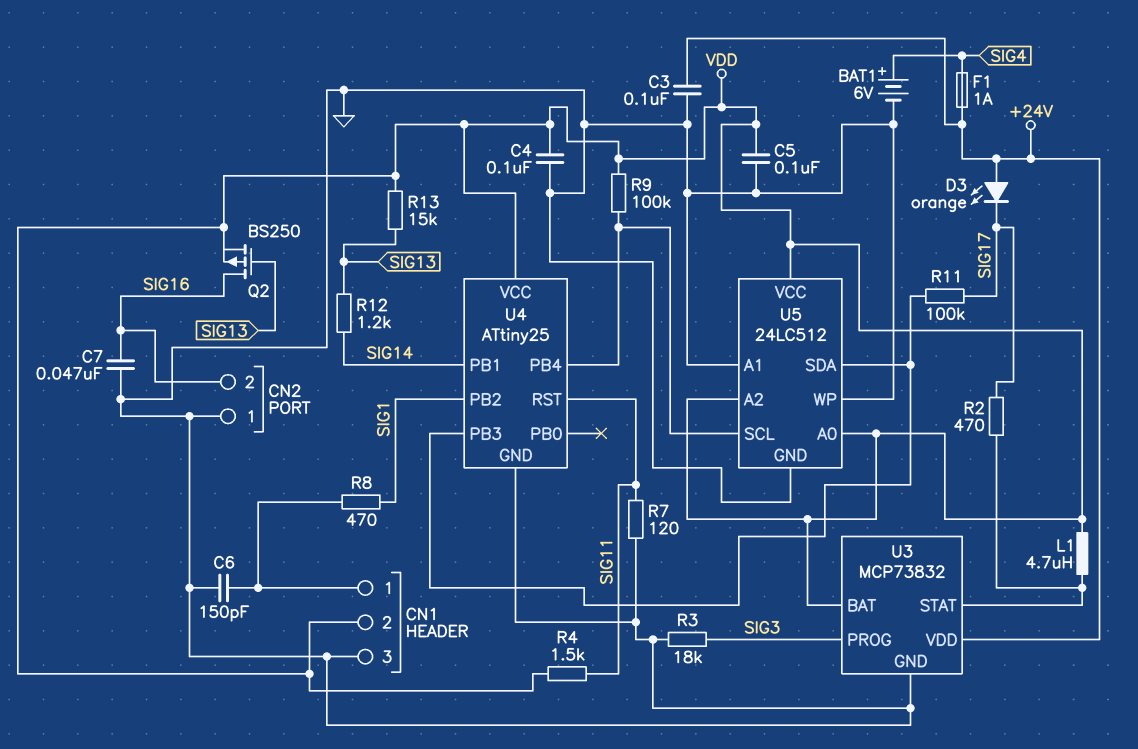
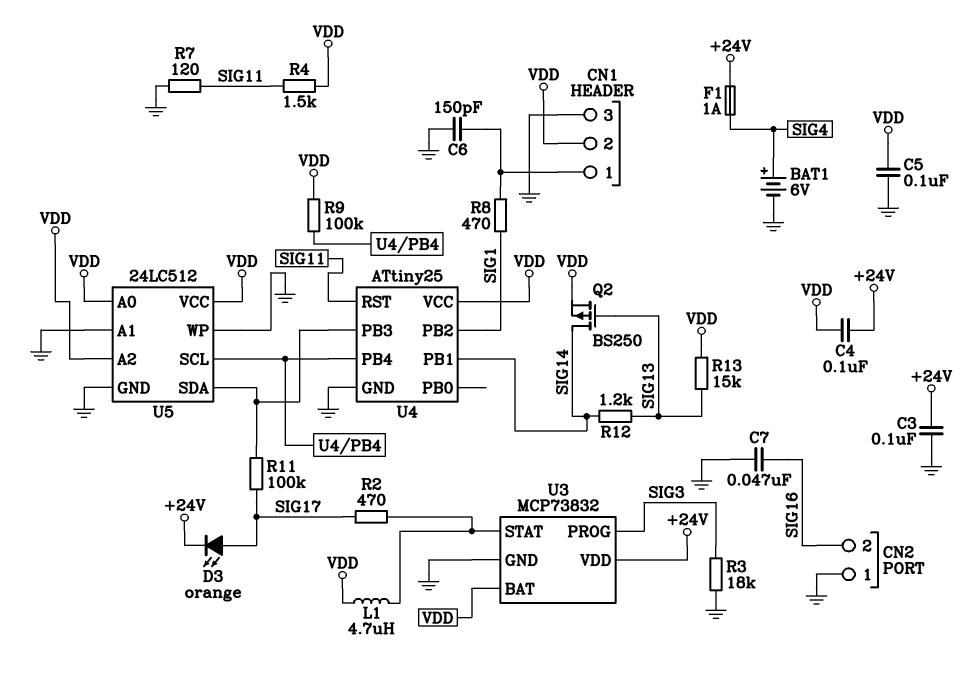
C4: 100nF (GND, VDD) -> 100nF (+24V, VDD)
D3: LED orange (A +24V, K SIG17) -> LED orange (A SIG17, K +24V)
Q2: PMOS BS250 (G SIG13, D SIG16, S VDD) -> PMOS BS250 (G SIG13, D SIG14, S VDD)

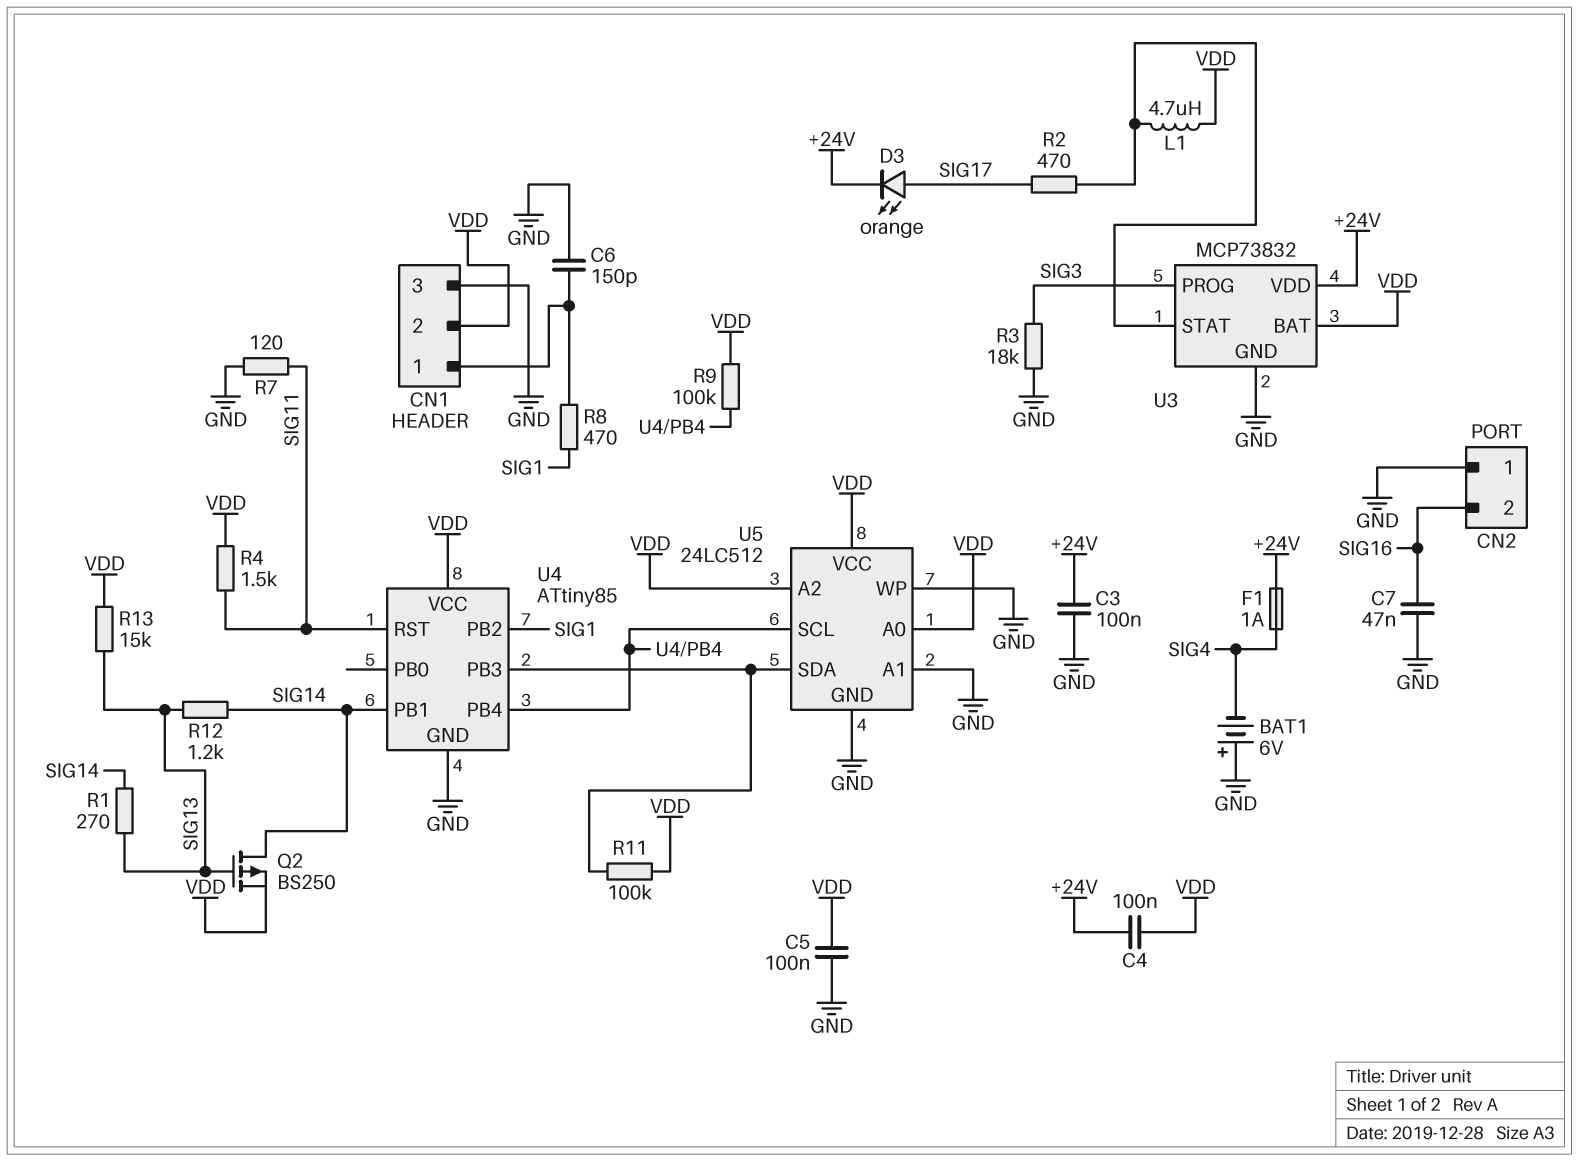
BAT1: 6V (plus SIG4, minus GND) -> 6V (plus GND, minus SIG4)
R1: none -> 270 (SIG13, SIG14)
R11: 100k (SIG17, U4/PB3) -> 100k (U4/PB3, VDD)
U4: ATtiny25 -> ATtiny85

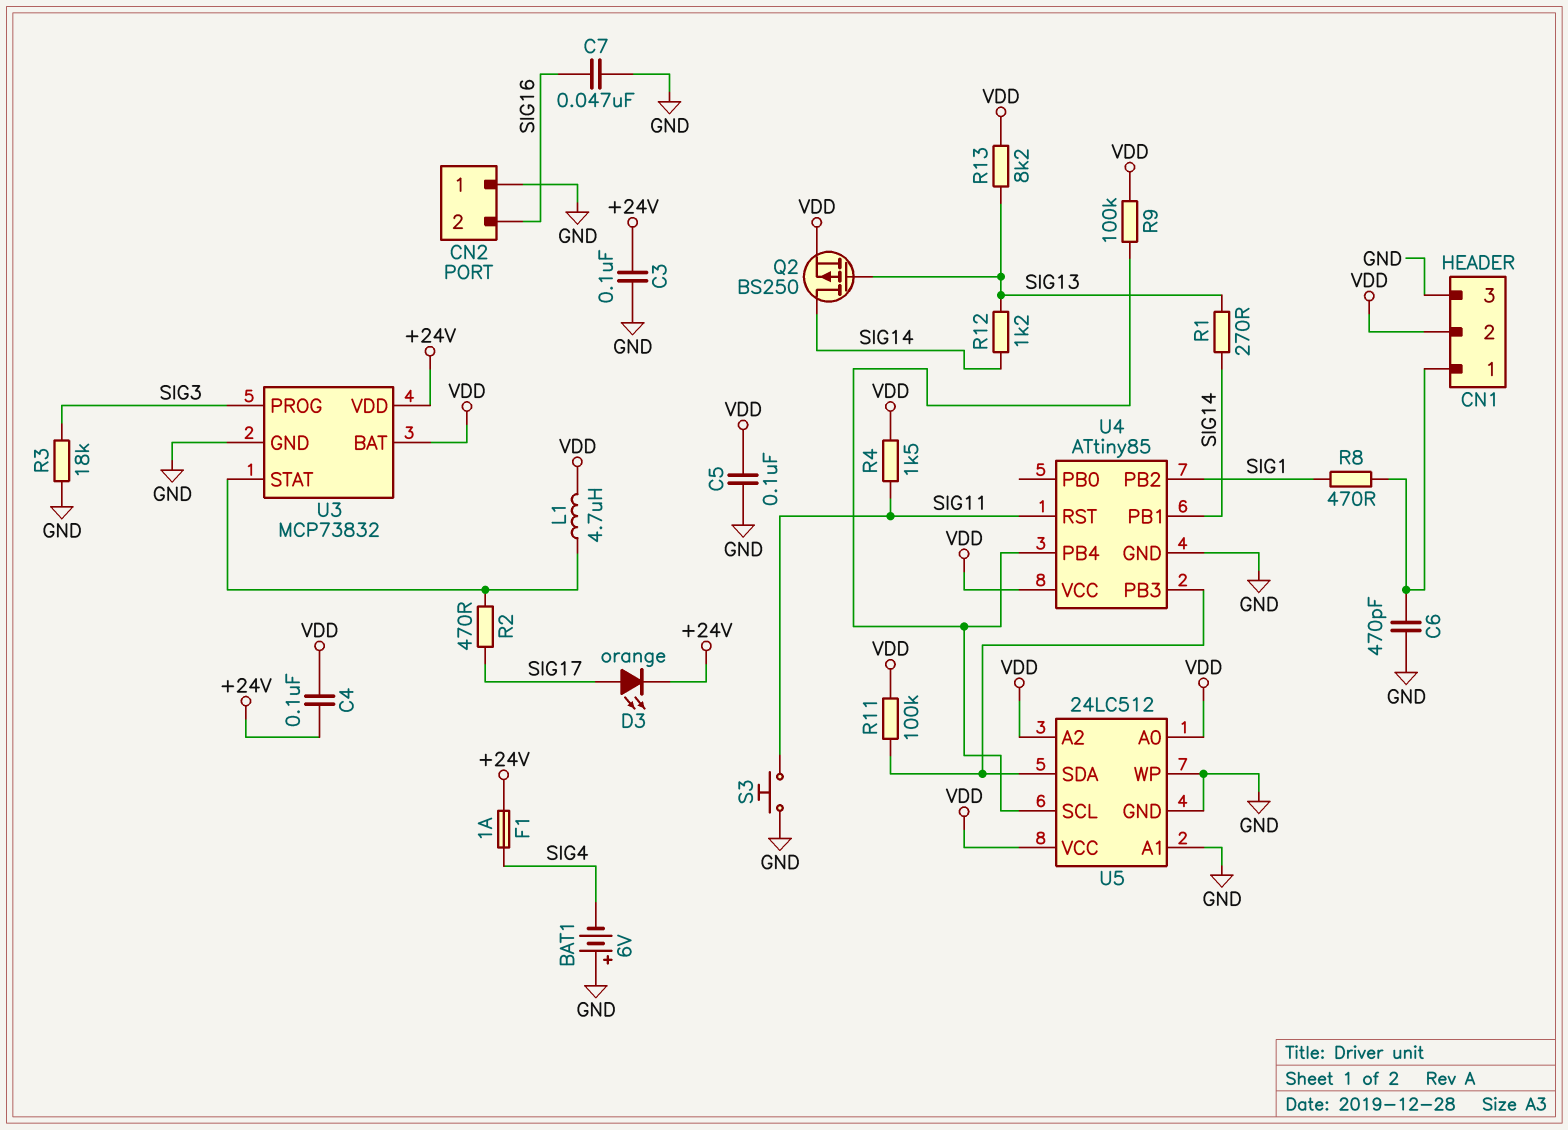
C6: 150pF (CN1/1, GND) -> 470pF (CN1/1, GND)
R7: 120 (GND, SIG11) -> none
R13: 15k (SIG13, VDD) -> 8.2k (SIG13, VDD)
S3: none -> button (GND, SIG11)

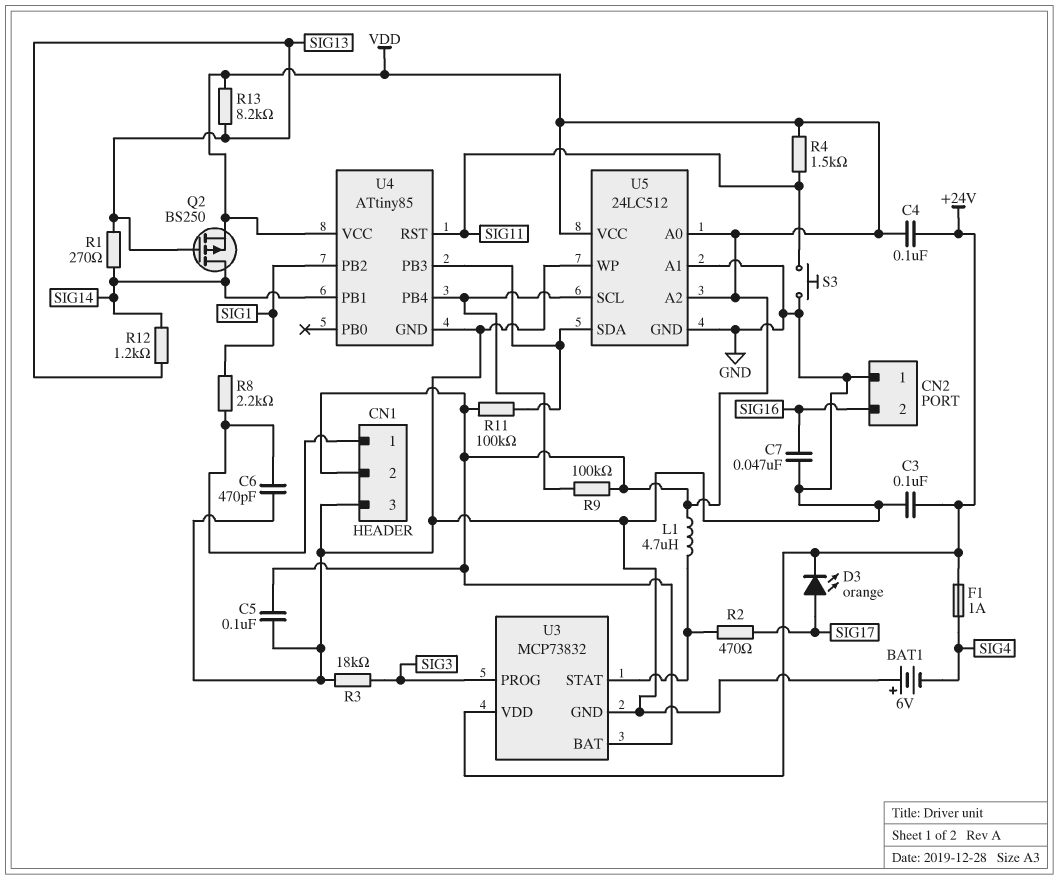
R8: 470 (CN1/1, SIG1) -> 2.2k (CN1/1, SIG1)

